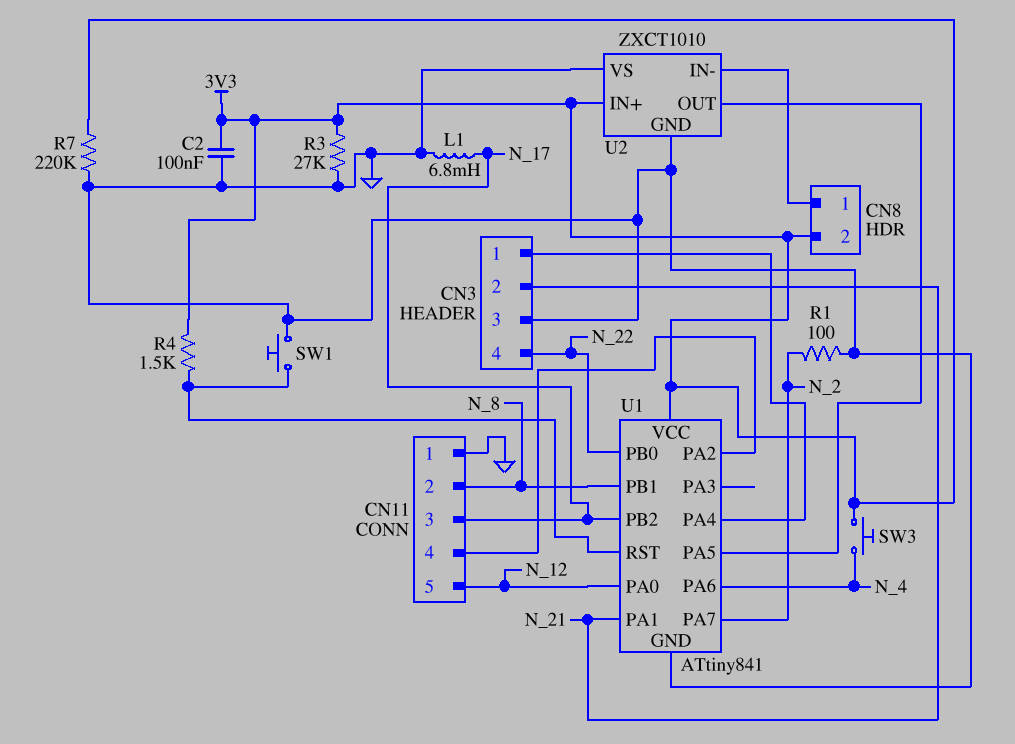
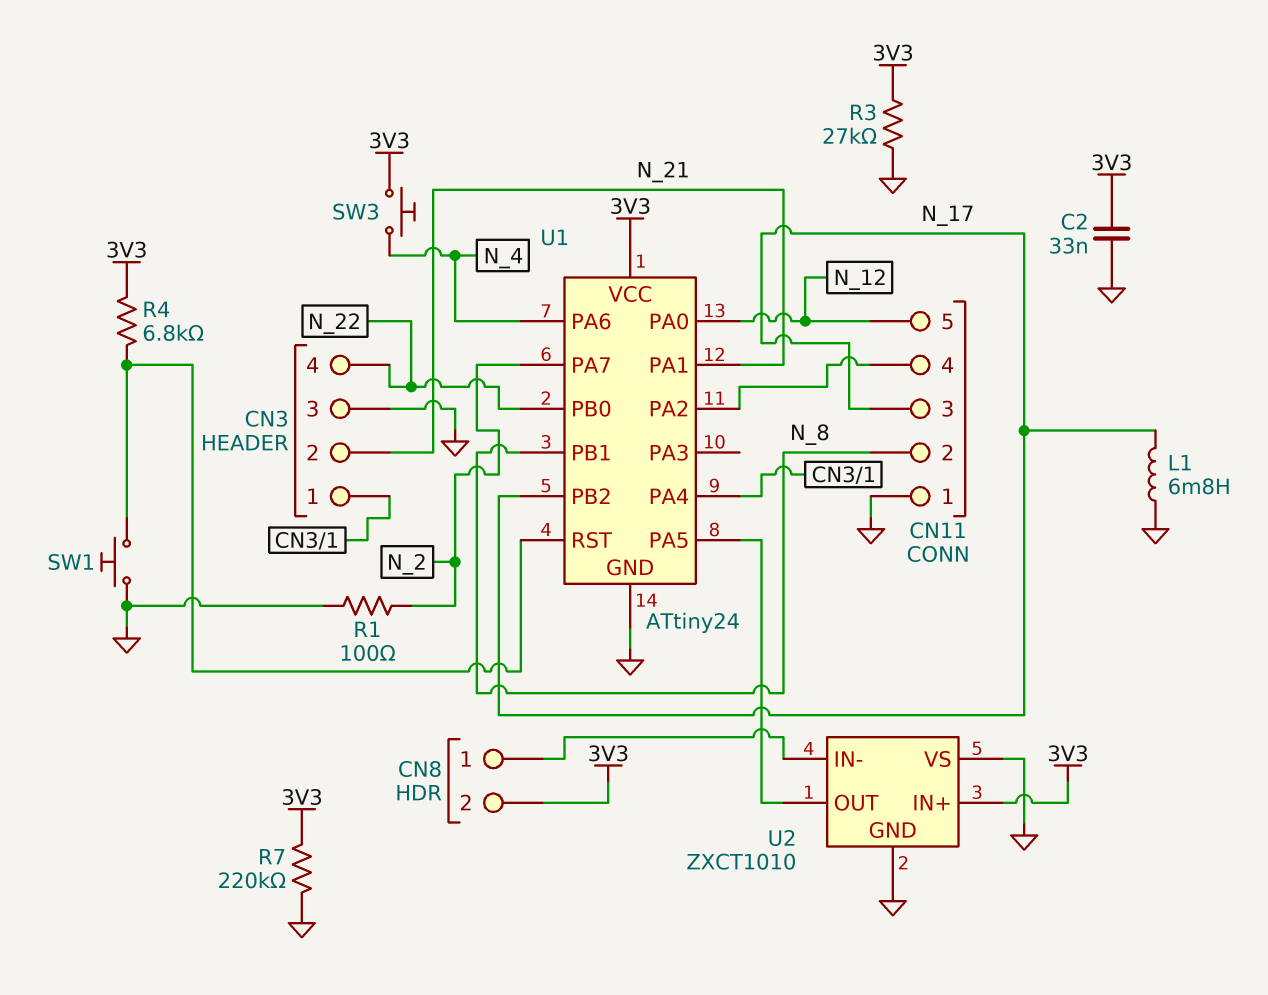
C2: 100nF (3V3, GND) -> 33nF (3V3, GND)
R4: 1.5k (3V3, U1/RST) -> 6.8k (3V3, U1/RST)
U1: ATtiny841 -> ATtiny24

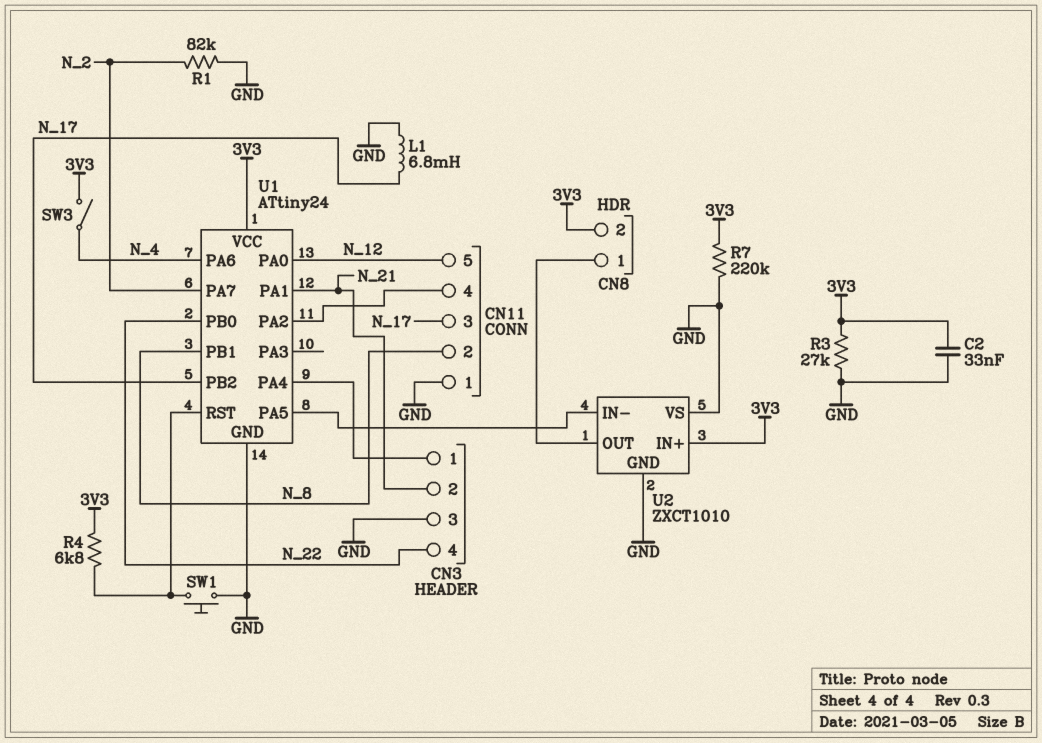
R1: 100 (GND, N_2) -> 82k (GND, N_2)
SW3: button (3V3, N_4) -> switch (3V3, N_4)
U2 pin IN-: CN8/1 -> U1/PA5
U2 pin OUT: U1/PA5 -> CN8/1

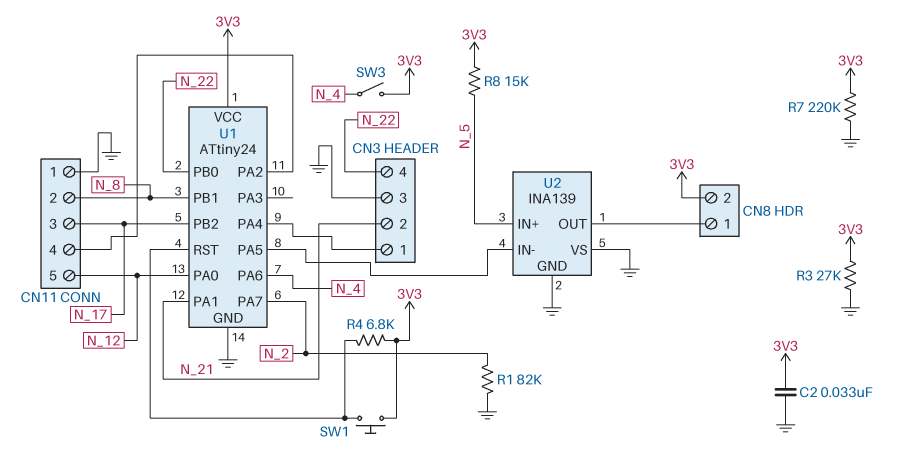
L1: 6.8mH (GND, N_17) -> none
R8: none -> 15k (3V3, N_5)
SW1: button (GND, U1/RST) -> button (3V3, U1/RST)
U2: ZXCT1010 -> INA139
U2 pin IN+: 3V3 -> N_5

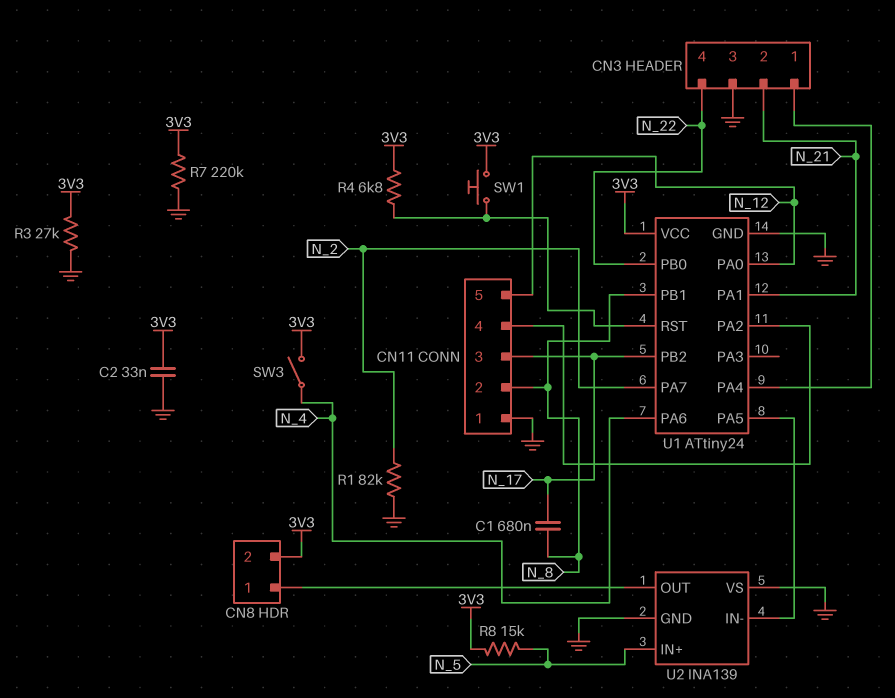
C1: none -> 680nF (N_8, N_17)

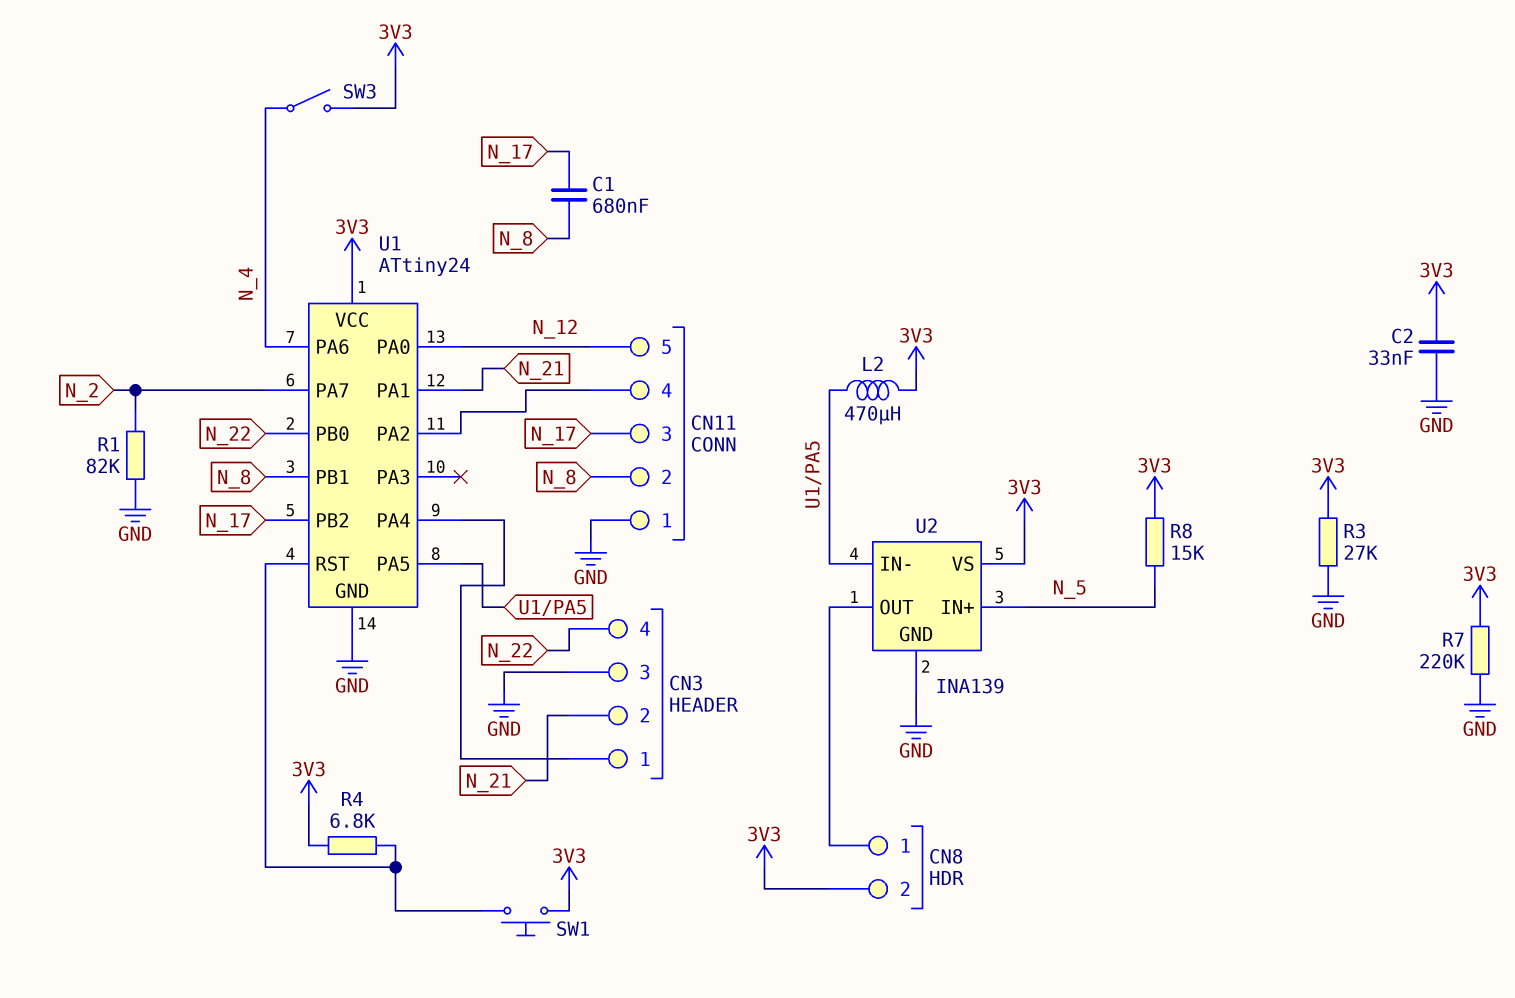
L2: none -> 470uH (3V3, U1/PA5)
U2 pin VS: GND -> 3V3

